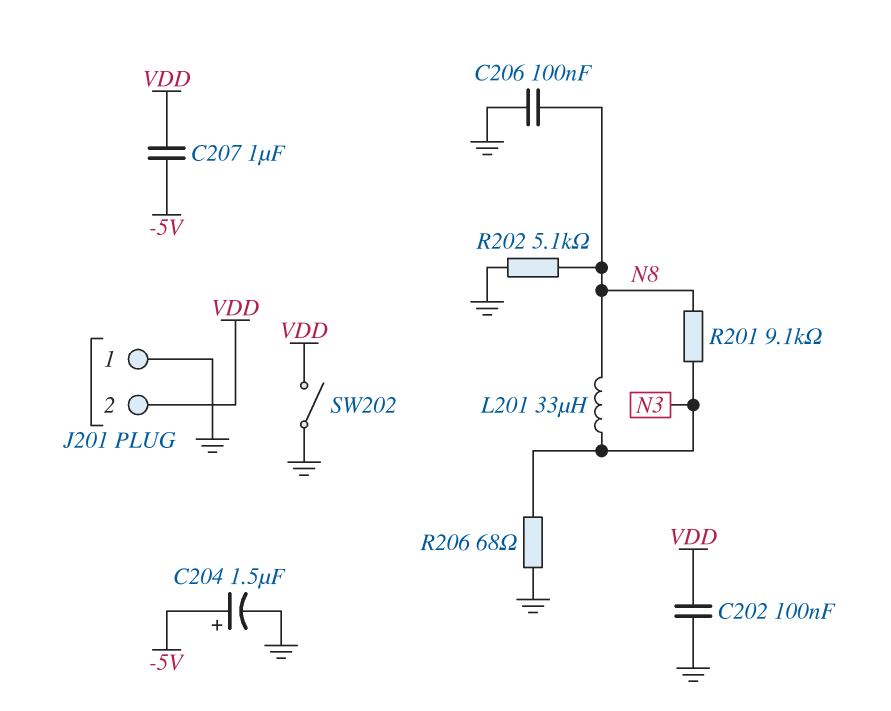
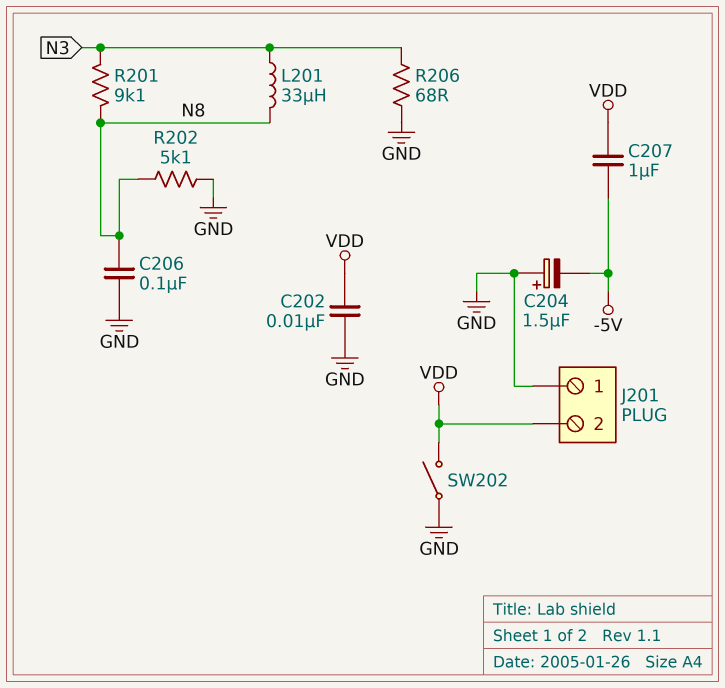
C202: 100nF (GND, VDD) -> 10nF (GND, VDD)
C204: 1.5uF (plus -5V, minus GND) -> 1.5uF (plus GND, minus -5V)

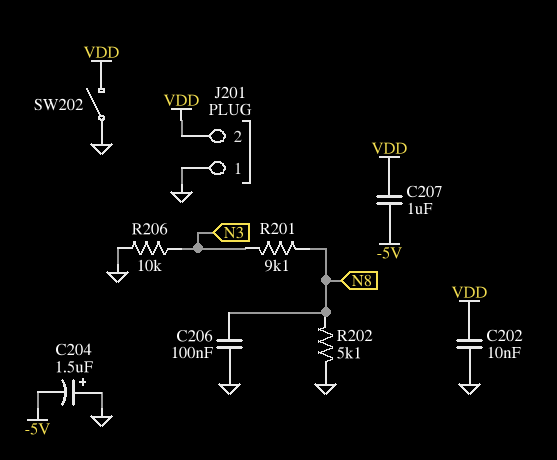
L201: 33uH (N3, N8) -> none
R206: 68 (GND, N3) -> 10k (GND, N3)

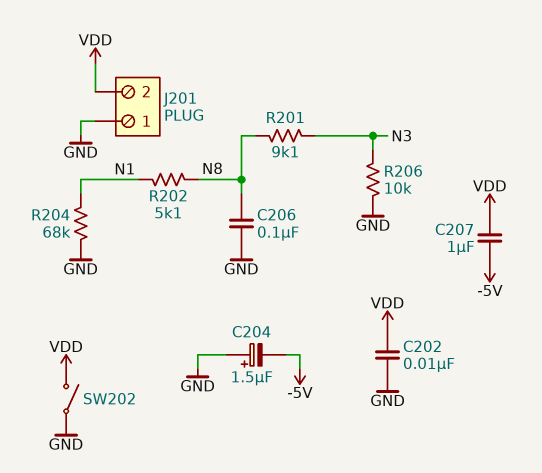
R202: 5.1k (GND, N8) -> 5.1k (N1, N8)
R204: none -> 68k (GND, N1)

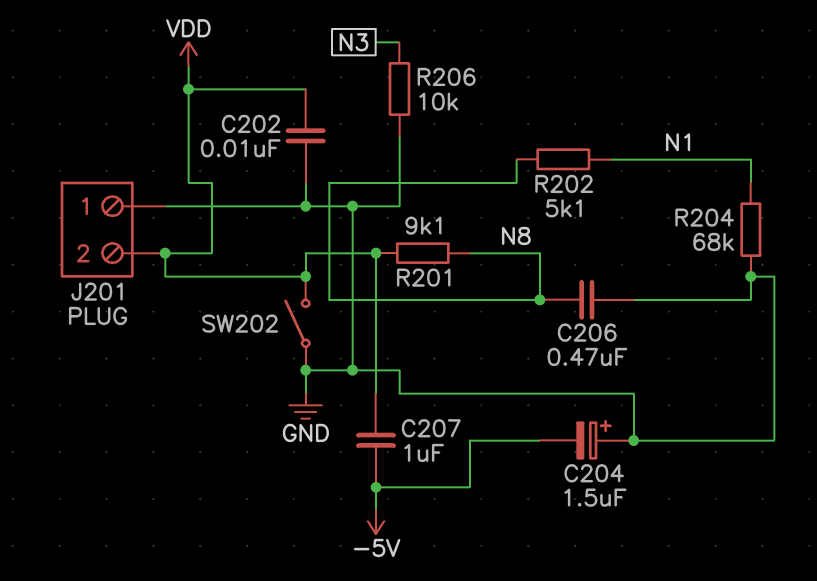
C206: 100nF (GND, N8) -> 470nF (GND, N8)
R201: 9.1k (N3, N8) -> 9.1k (N8, VDD)

